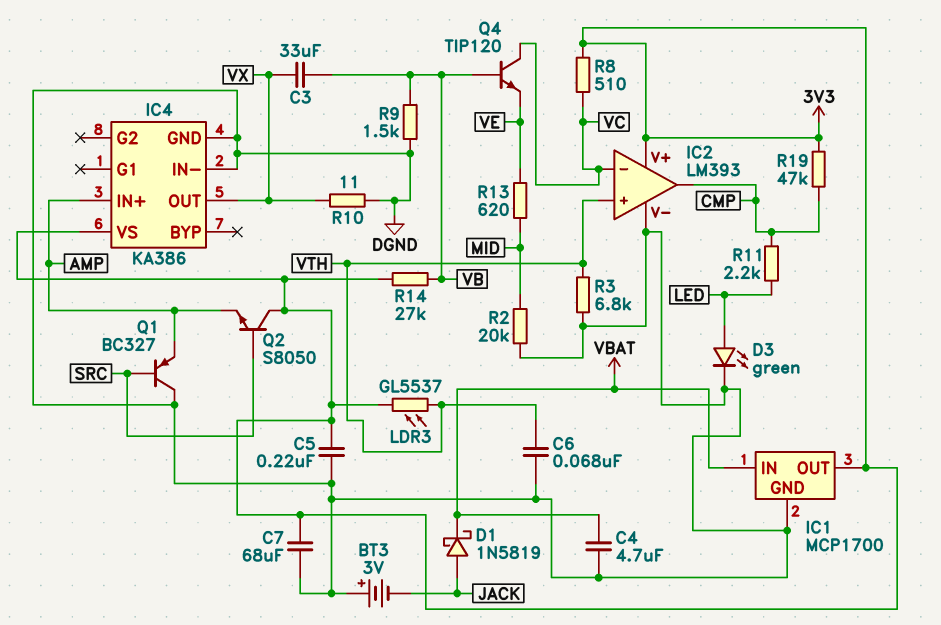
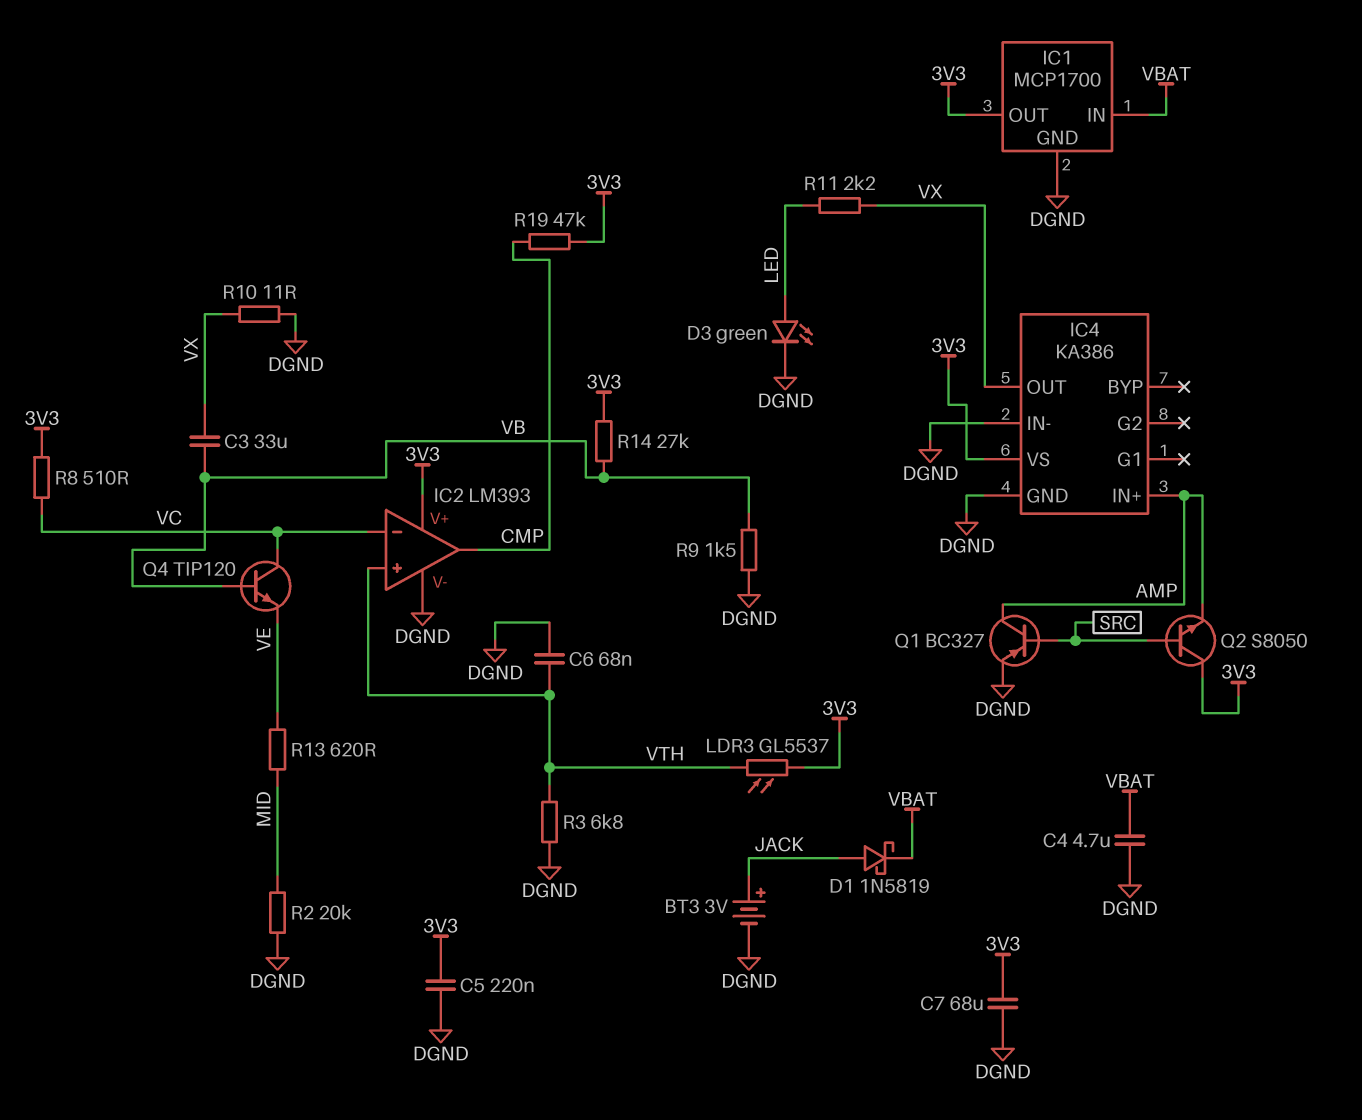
BT3: 3V (plus DGND, minus JACK) -> 3V (plus JACK, minus DGND)
Q1: PNP BC327 (B SRC, C DGND, E AMP) -> PNP BC327 (B SRC, C AMP, E DGND)
R11: 2.2k (CMP, LED) -> 2.2k (LED, VX)

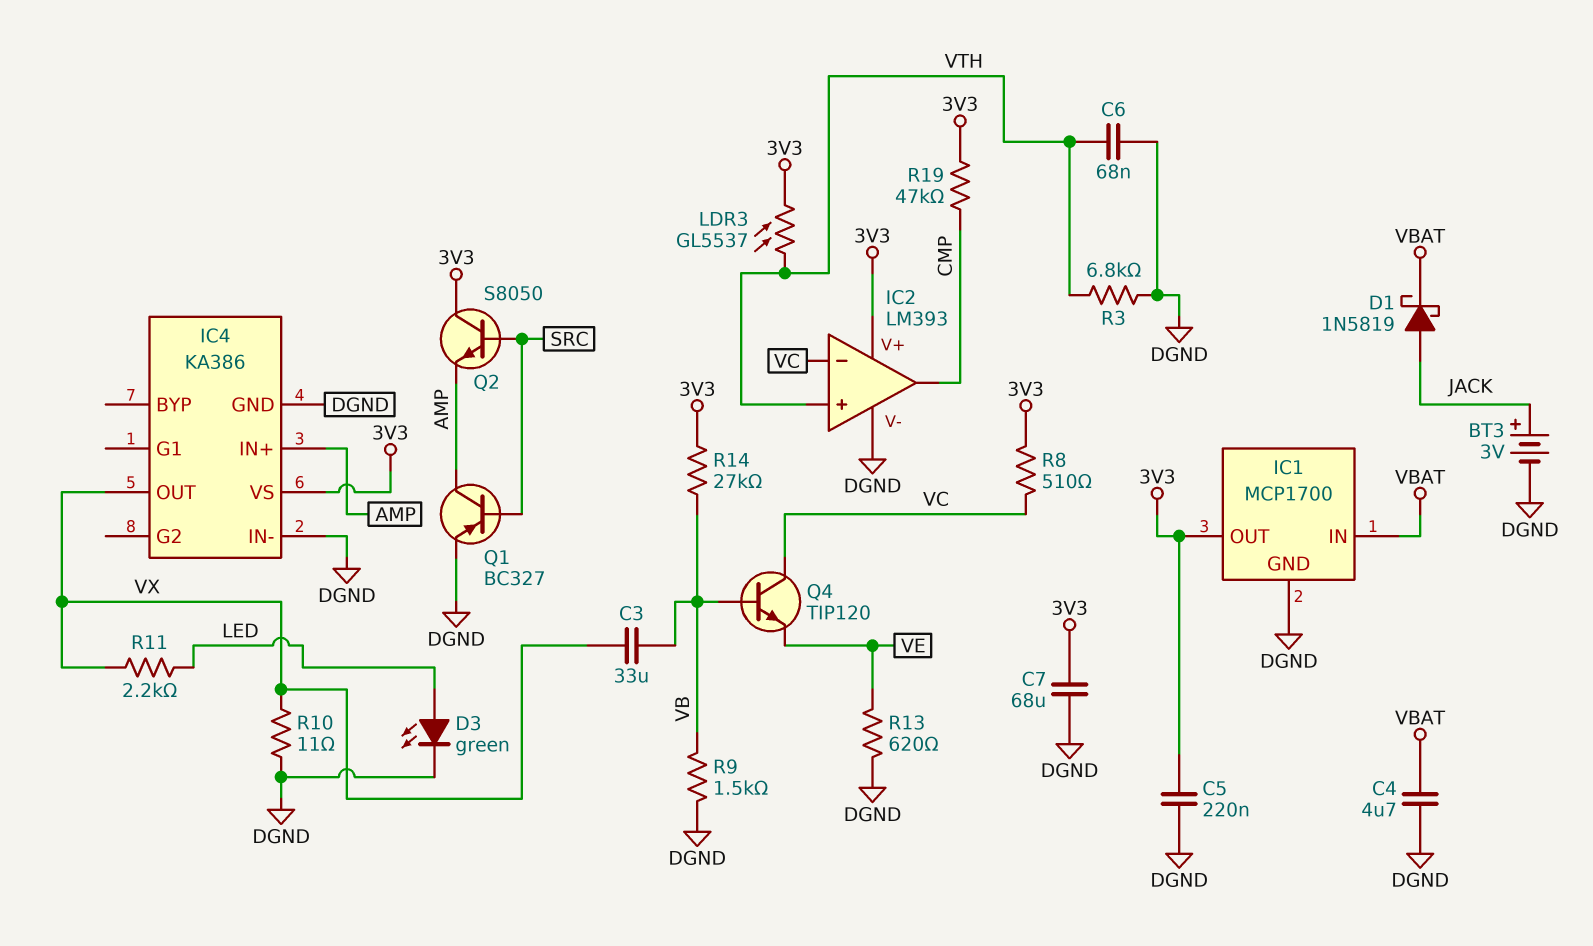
R2: 20k (DGND, MID) -> none
R13: 620 (MID, VE) -> 620 (DGND, VE)

